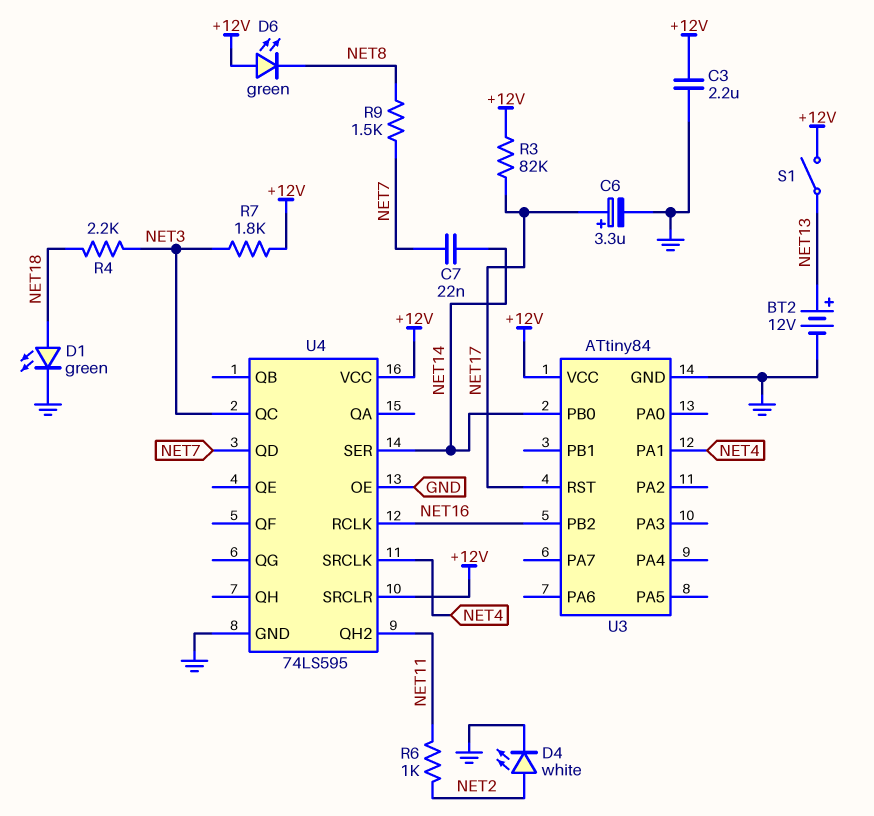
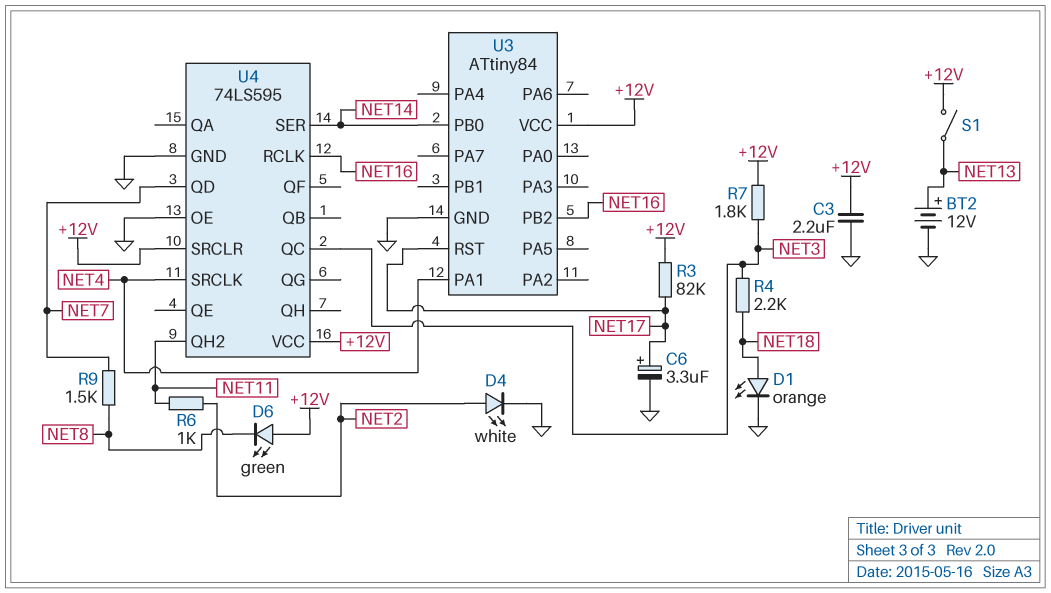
C7: 22nF (NET7, NET14) -> none
D1: LED green (A NET18, K GND) -> LED orange (A NET18, K GND)

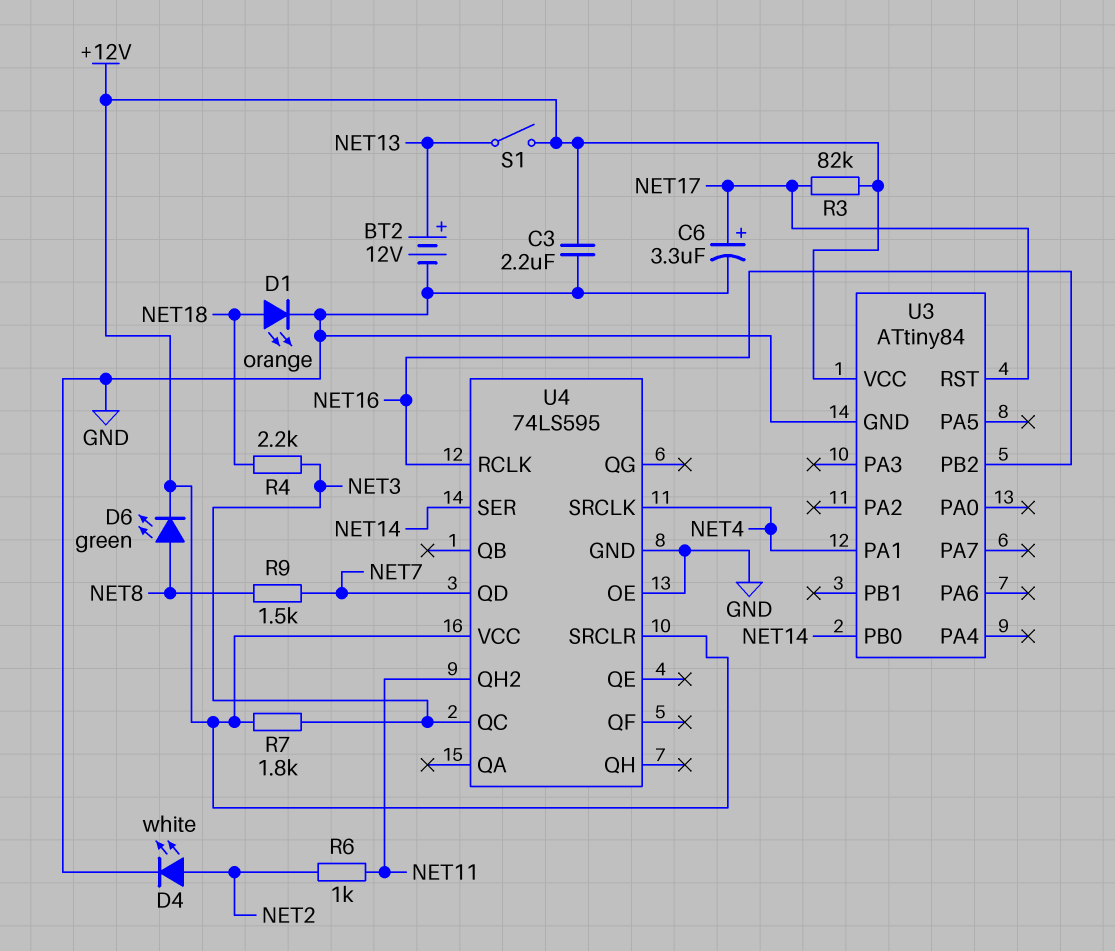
D6: LED green (A +12V, K NET8) -> LED green (A NET8, K +12V)

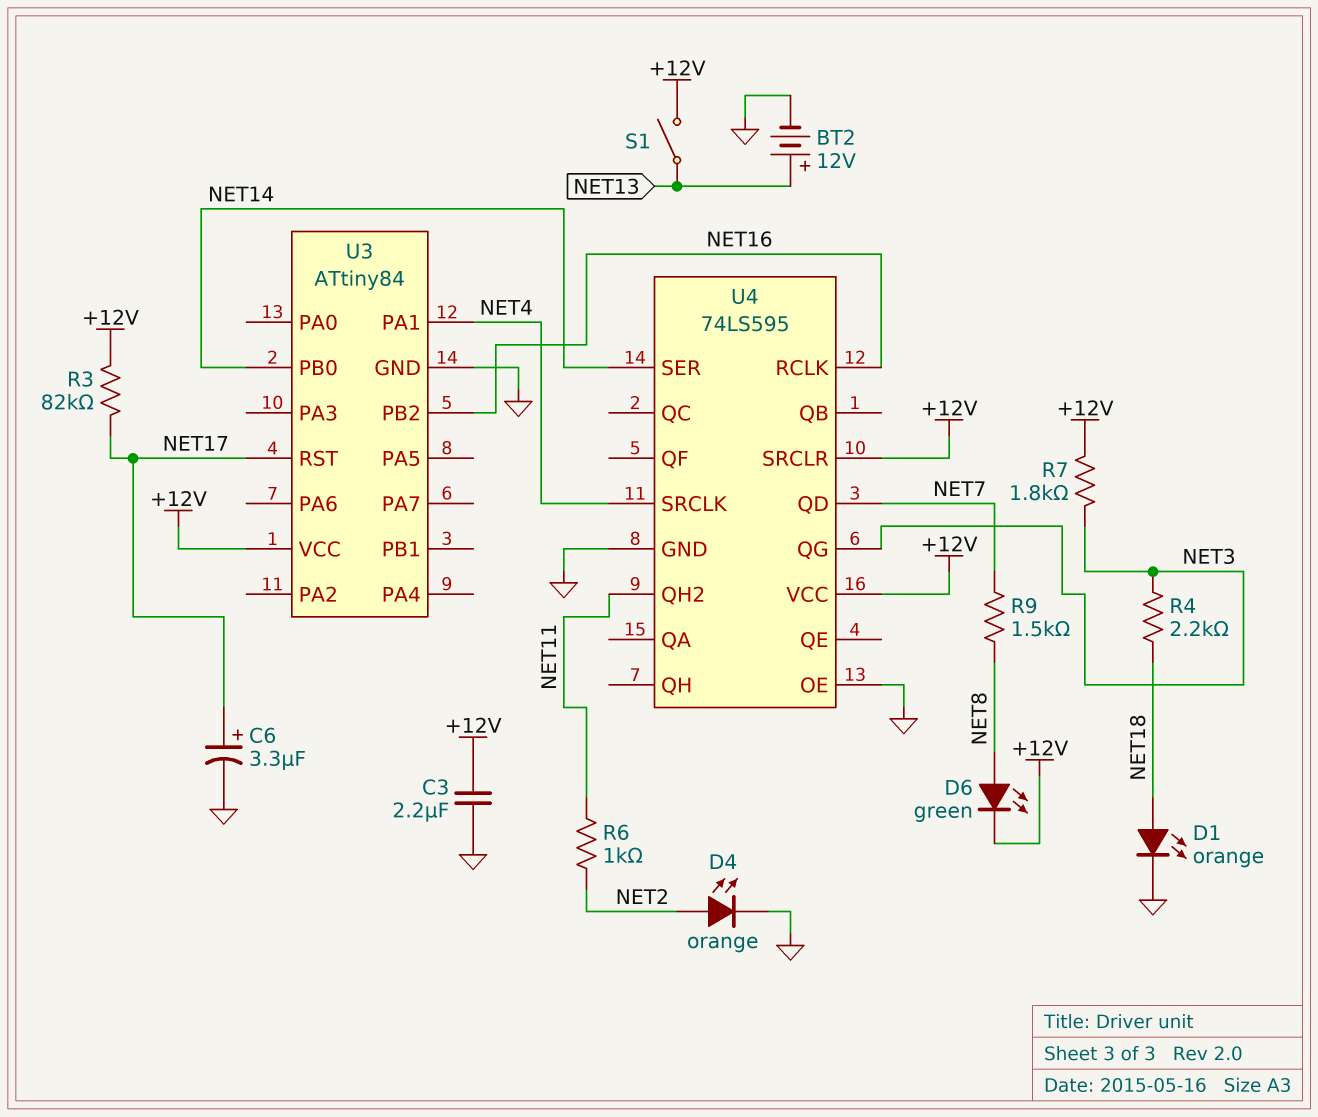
D4: LED white (A NET2, K GND) -> LED orange (A NET2, K GND)
U4 pin QC: NET3 -> none
U4 pin QG: none -> NET3

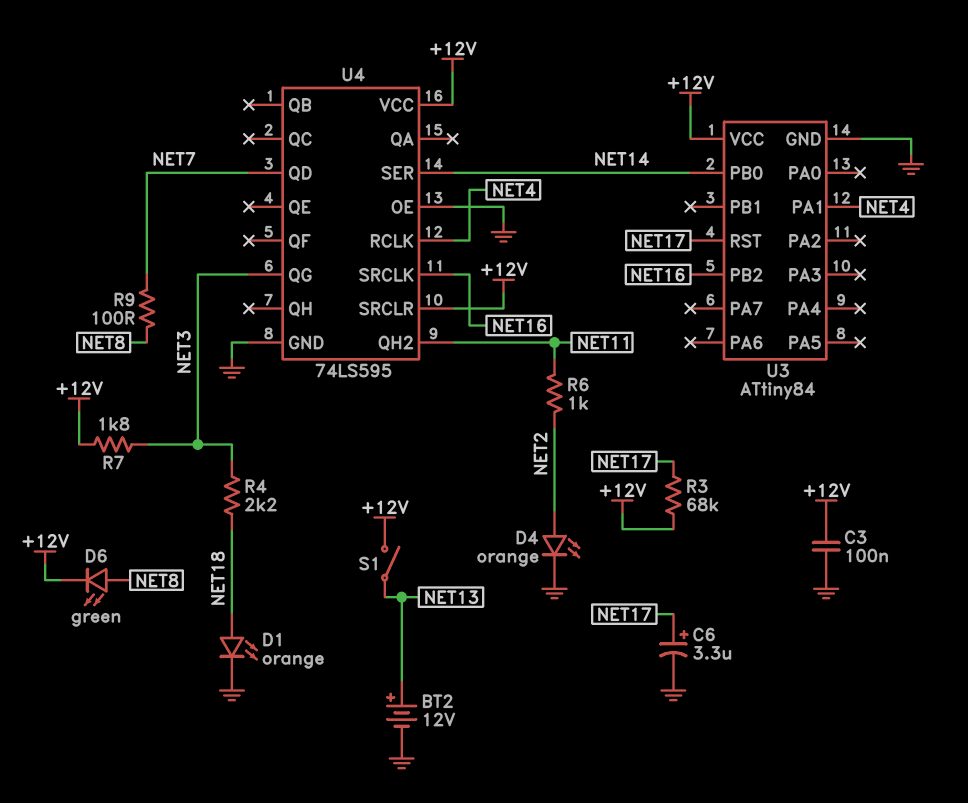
C3: 2.2uF (+12V, GND) -> 100nF (+12V, GND)
R3: 82k (+12V, NET17) -> 68k (+12V, NET17)
R9: 1.5k (NET7, NET8) -> 100 (NET7, NET8)
U4 pin RCLK: NET16 -> NET4
U4 pin SRCLK: NET4 -> NET16

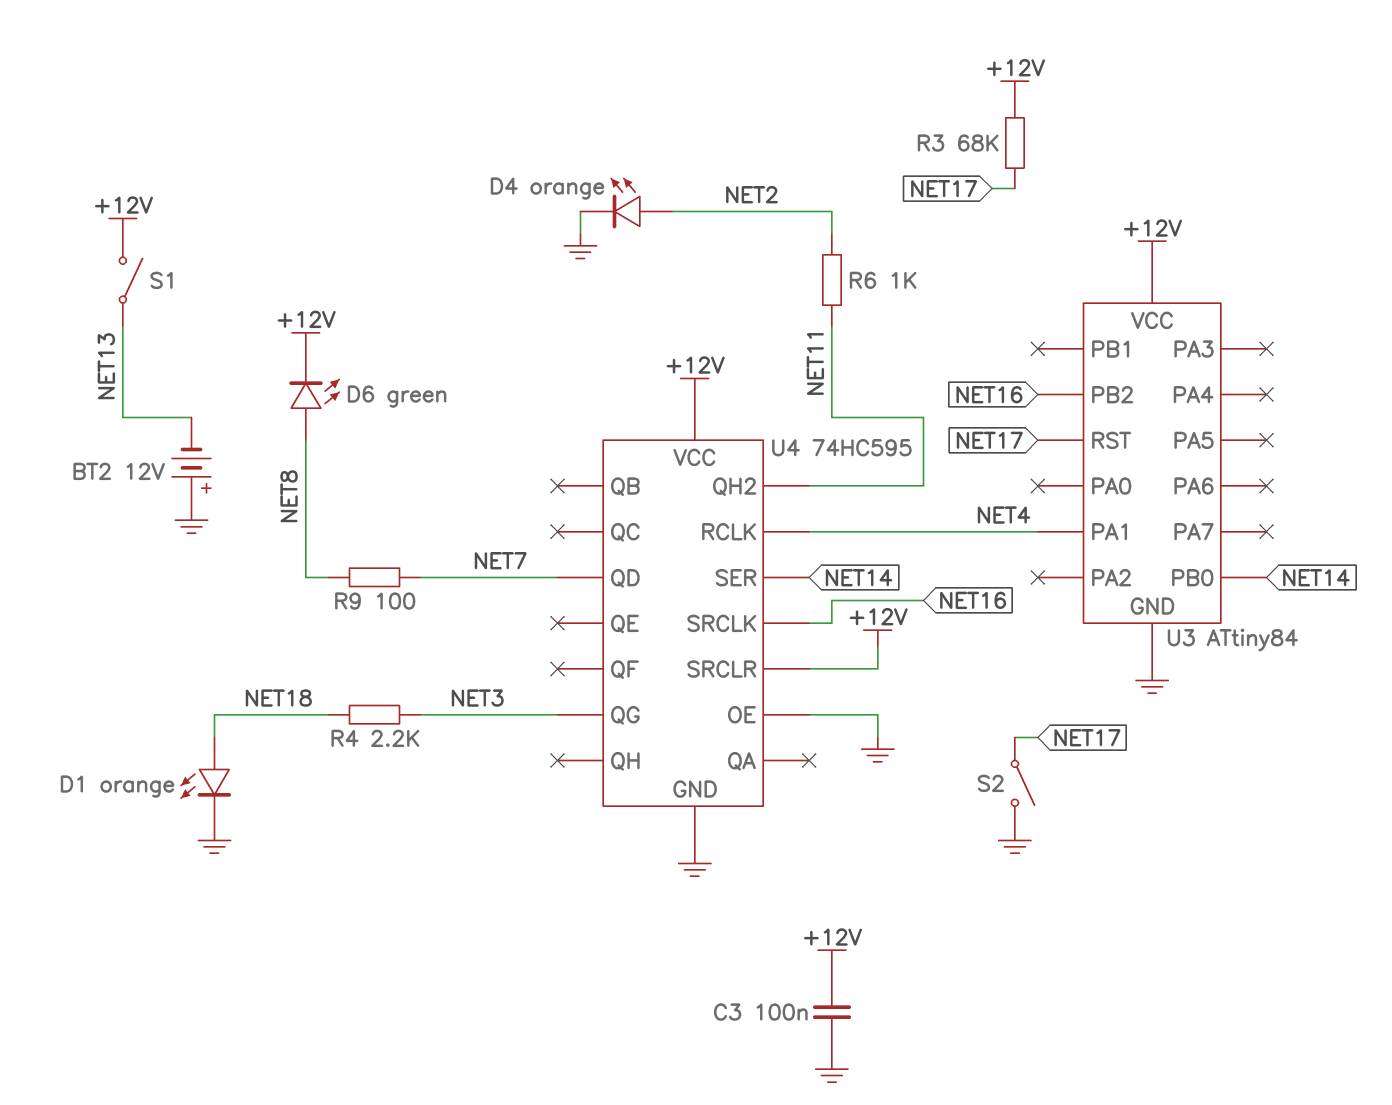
BT2: 12V (plus NET13, minus GND) -> 12V (plus GND, minus NET13)
C6: 3.3uF (plus NET17, minus GND) -> none
R7: 1.8k (+12V, NET3) -> none
S2: none -> switch (GND, NET17)
U4: 74LS595 -> 74HC595

